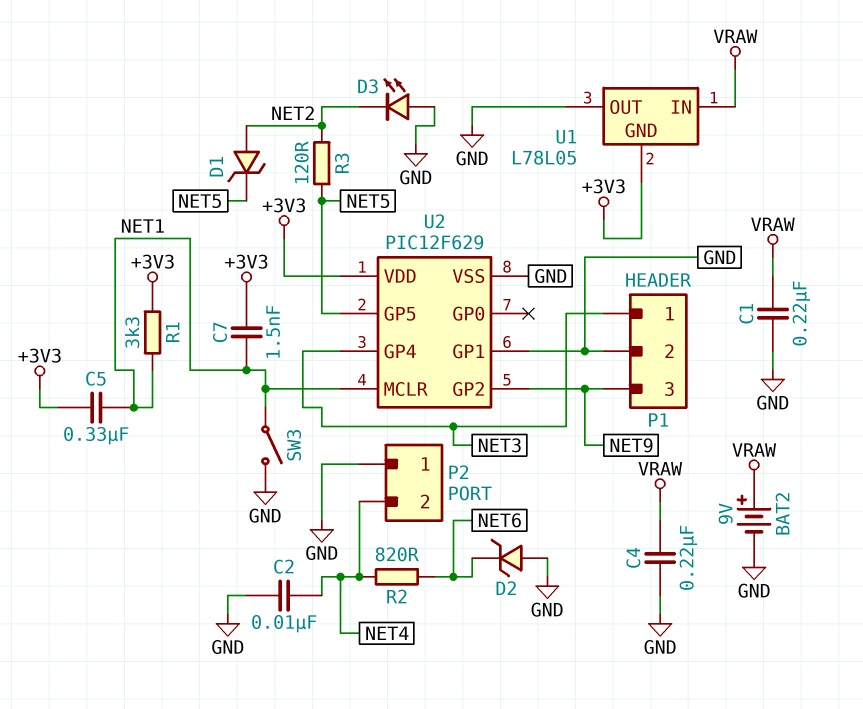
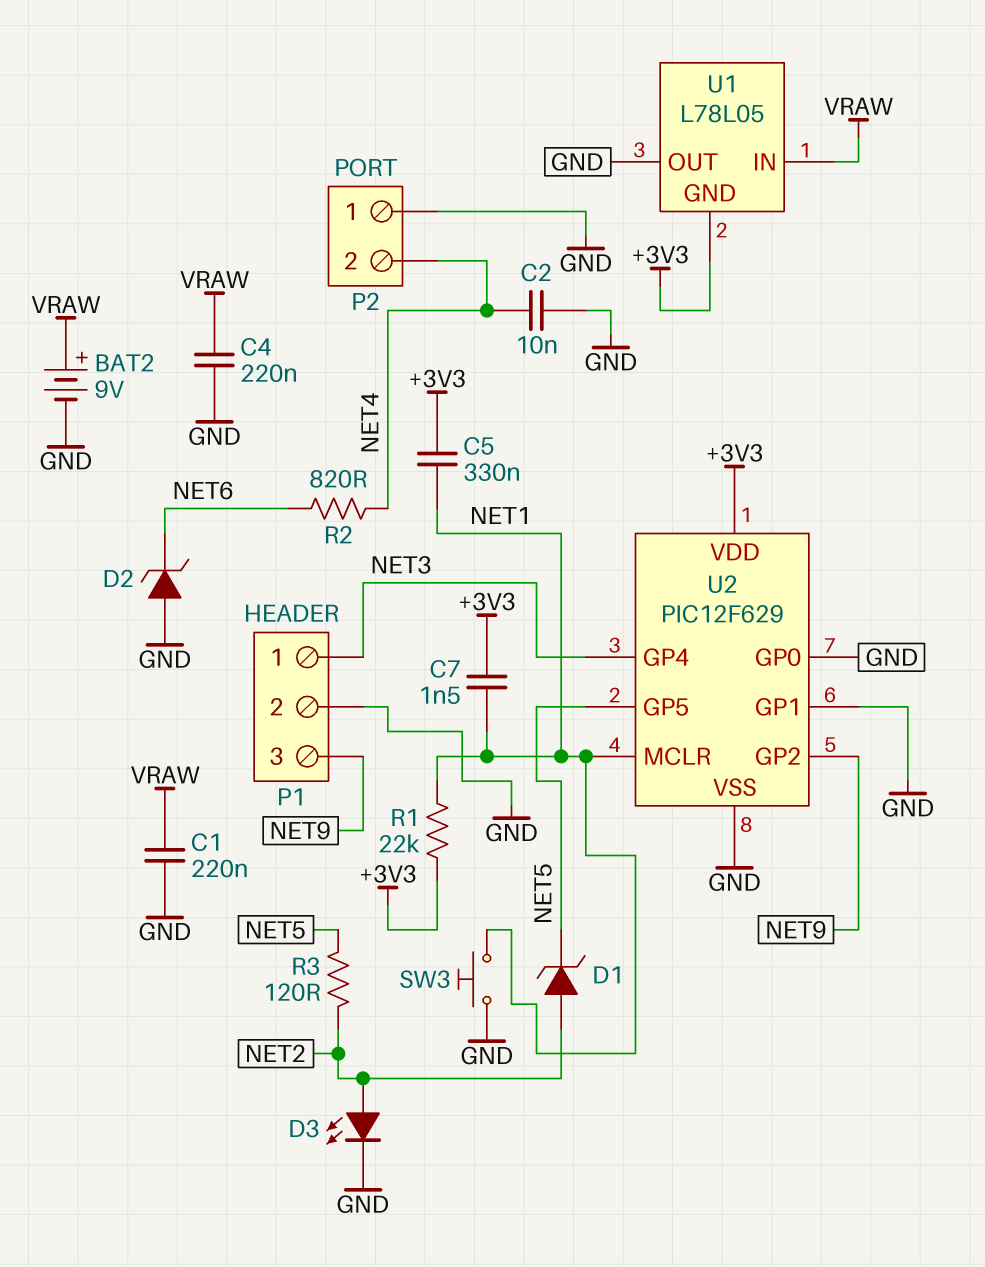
D3: LED (A GND, K NET2) -> LED (A NET2, K GND)
R1: 3.3k (+3V3, NET1) -> 22k (+3V3, NET1)
SW3: switch (GND, NET1) -> button (GND, NET1)
U2 pin GP0: none -> GND

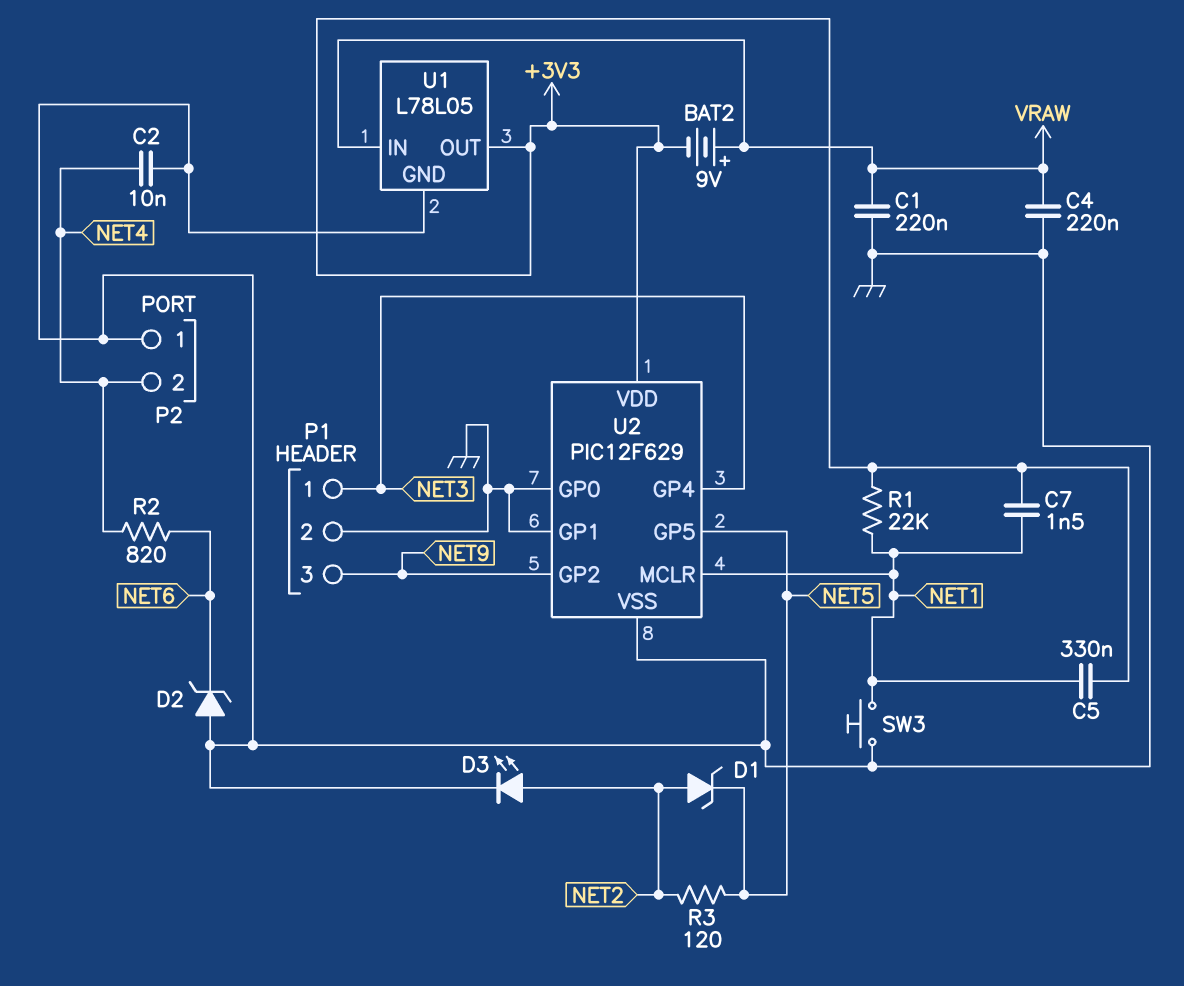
BAT2: 9V (plus VRAW, minus GND) -> 9V (plus VRAW, minus +3V3)
U1 pin GND: +3V3 -> GND
U1 pin OUT: GND -> +3V3

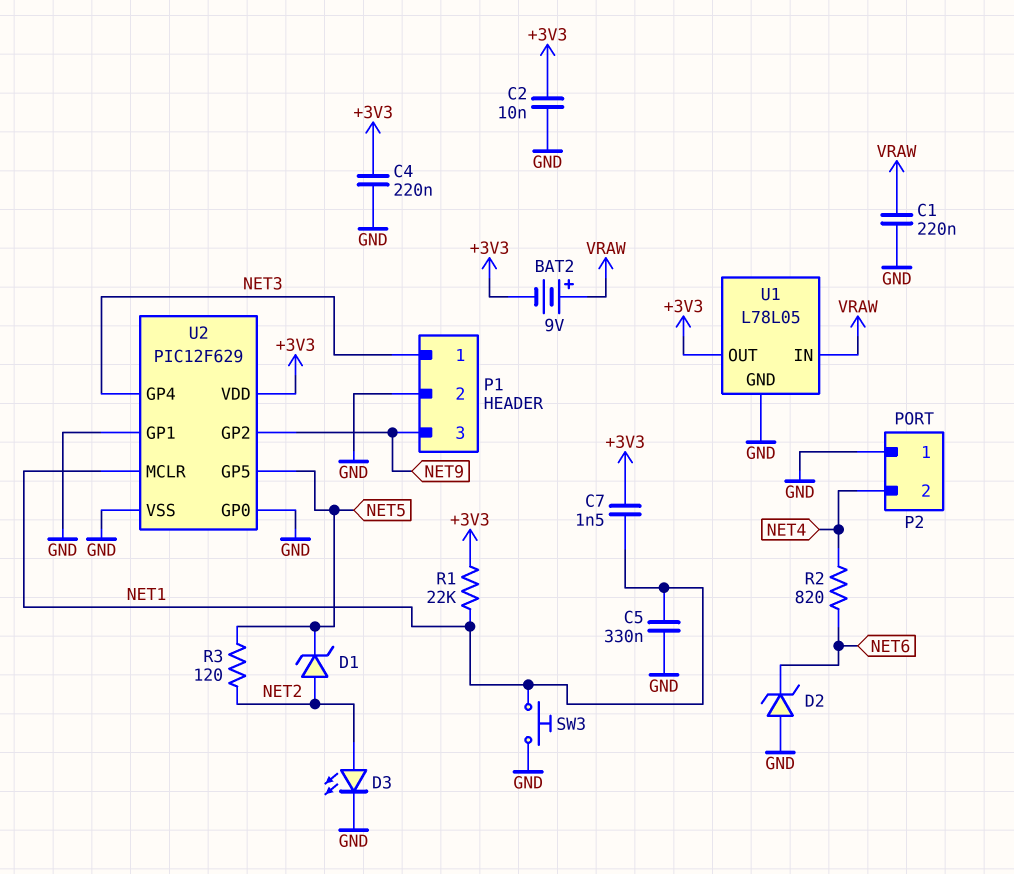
C2: 10nF (GND, NET4) -> 10nF (+3V3, GND)
C4: 220nF (GND, VRAW) -> 220nF (+3V3, GND)
C5: 330nF (+3V3, NET1) -> 330nF (GND, NET1)

